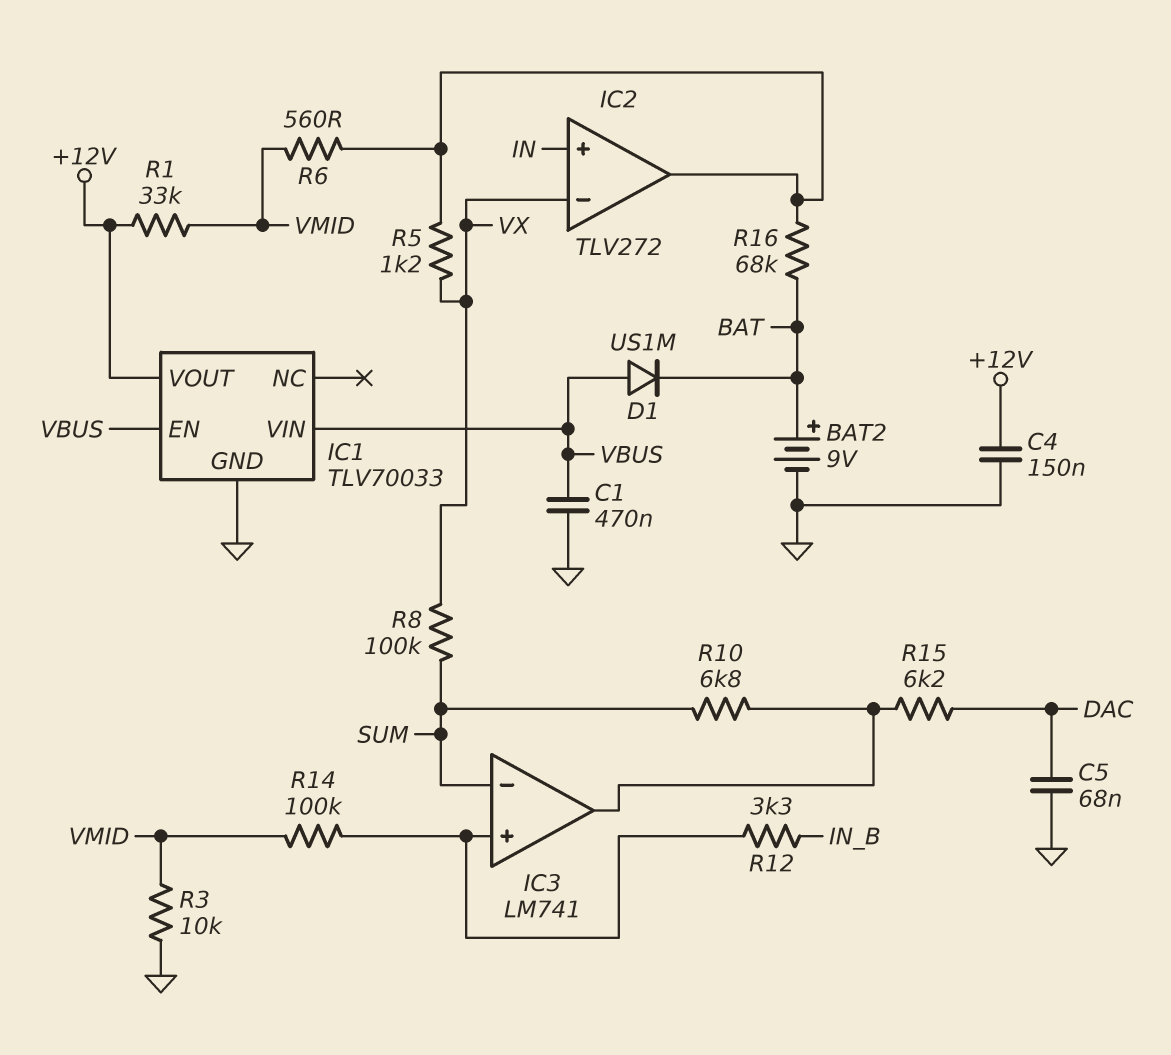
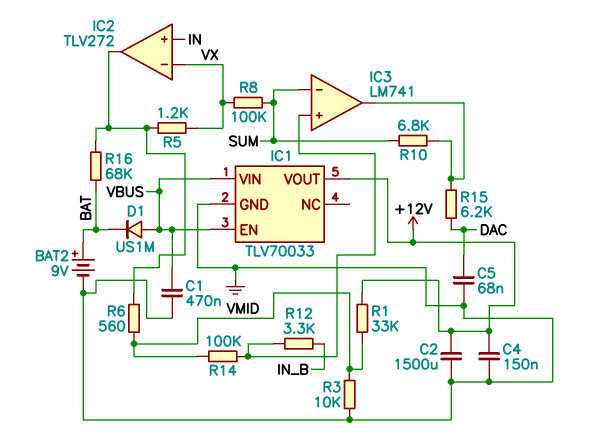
C2: none -> 1500uF (+12V, GND)

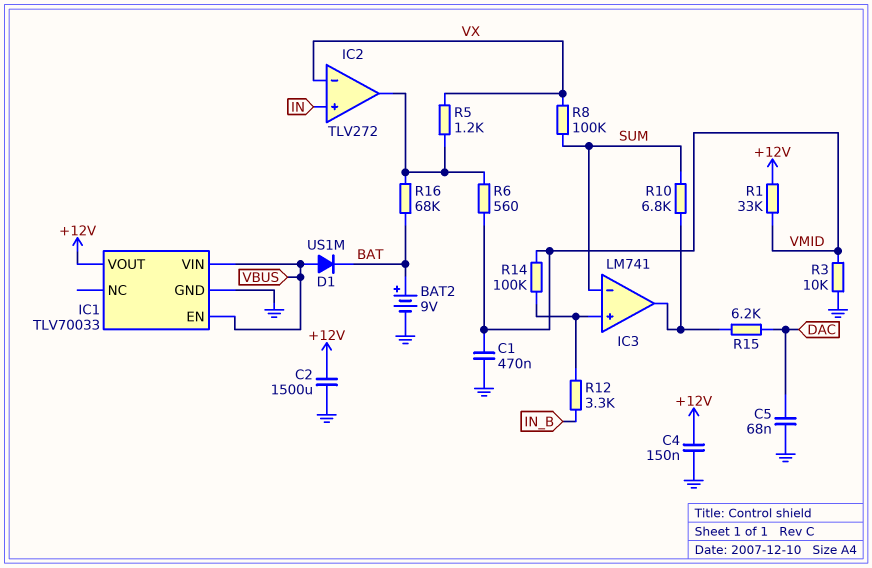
C1: 470nF (GND, VBUS) -> 470nF (GND, VMID)

